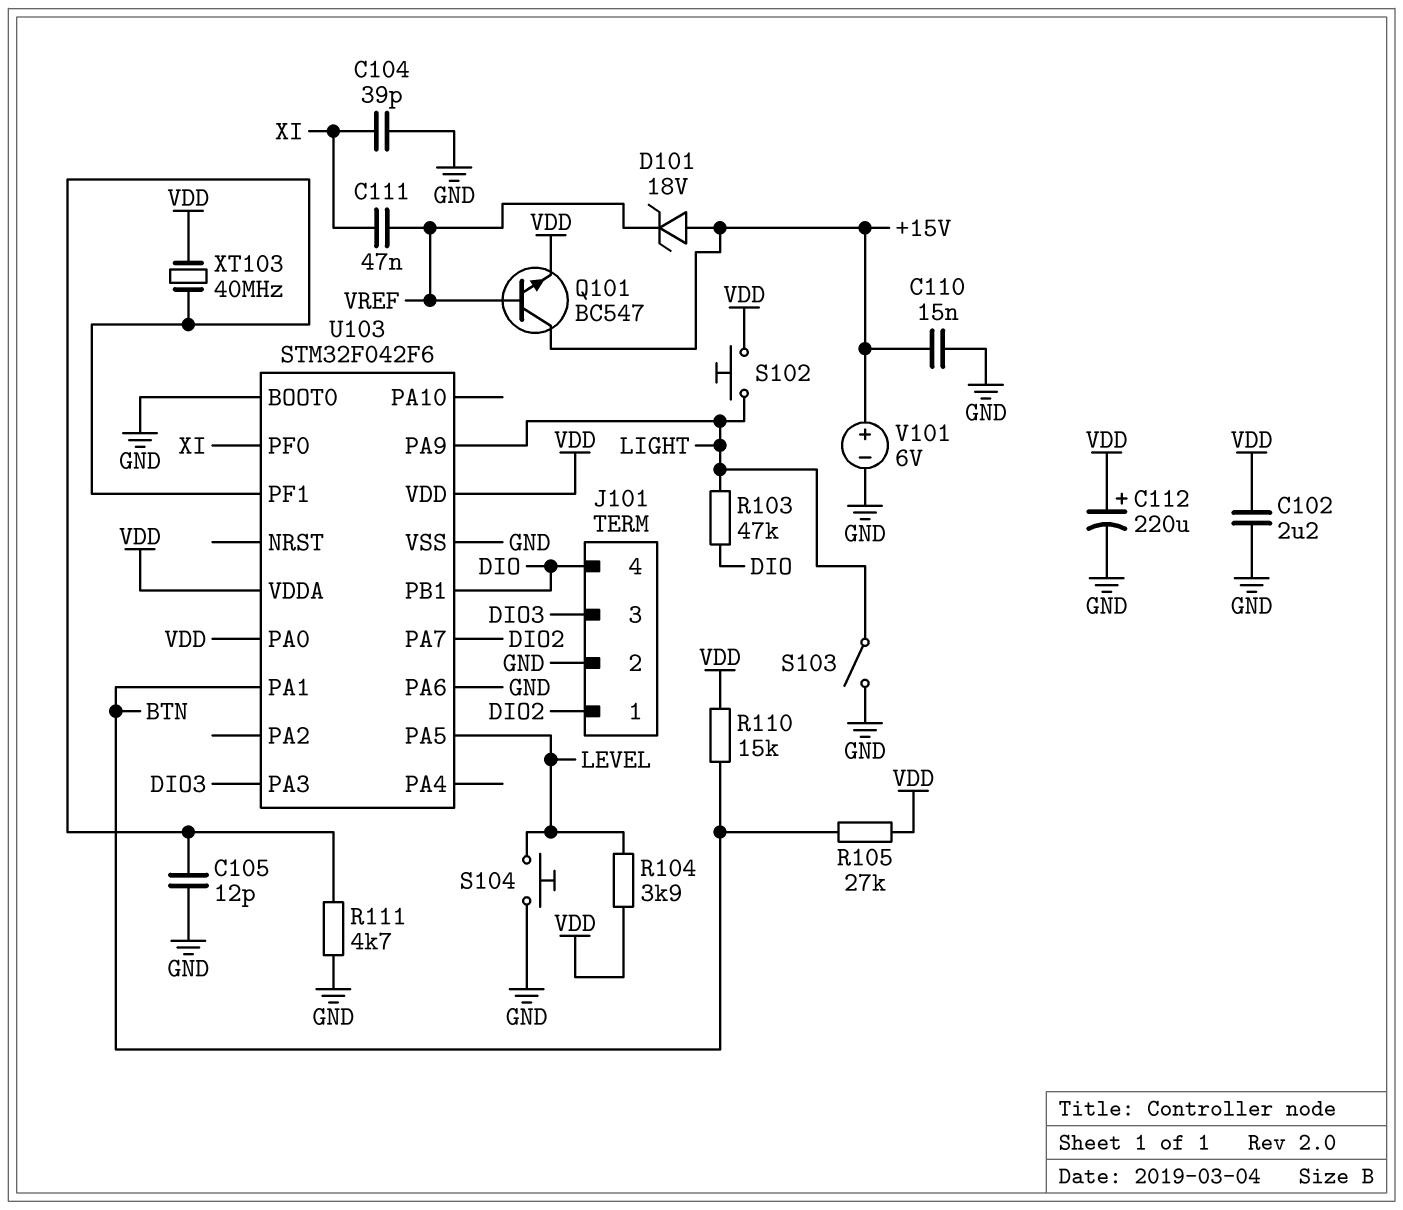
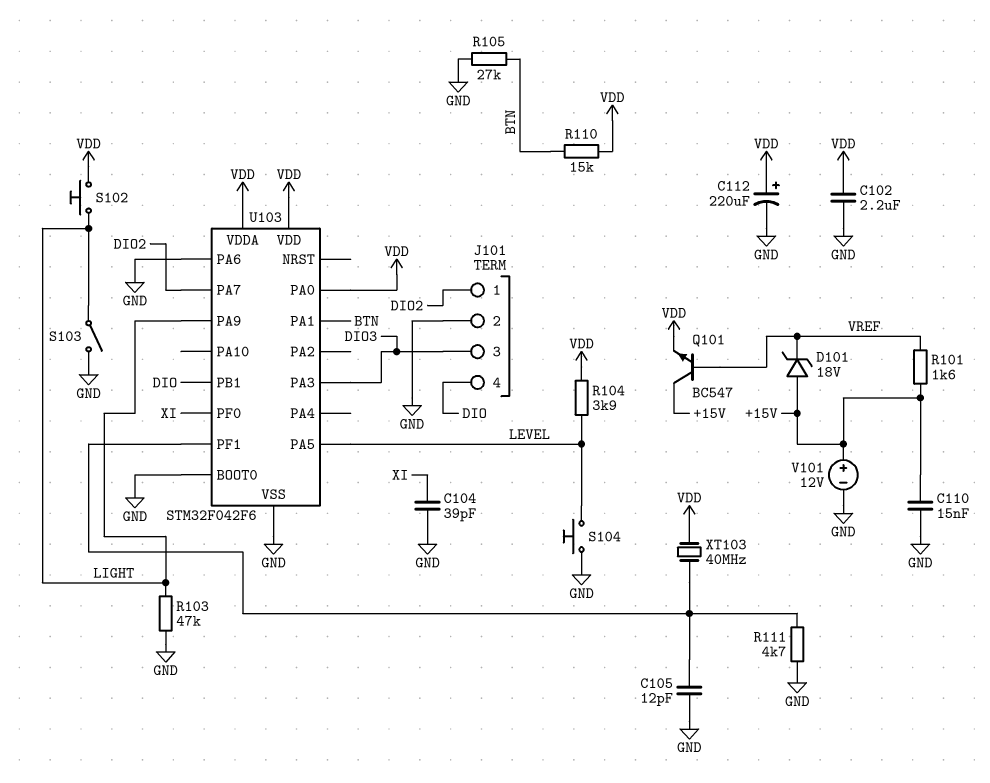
C111: 47nF (VREF, XI) -> none
R101: none -> 1.6k (+15V, VREF)
R103: 47k (DIO, LIGHT) -> 47k (GND, LIGHT)
R105: 27k (BTN, VDD) -> 27k (BTN, GND)
V101: 6V (plus +15V, minus GND) -> 12V (plus +15V, minus GND)

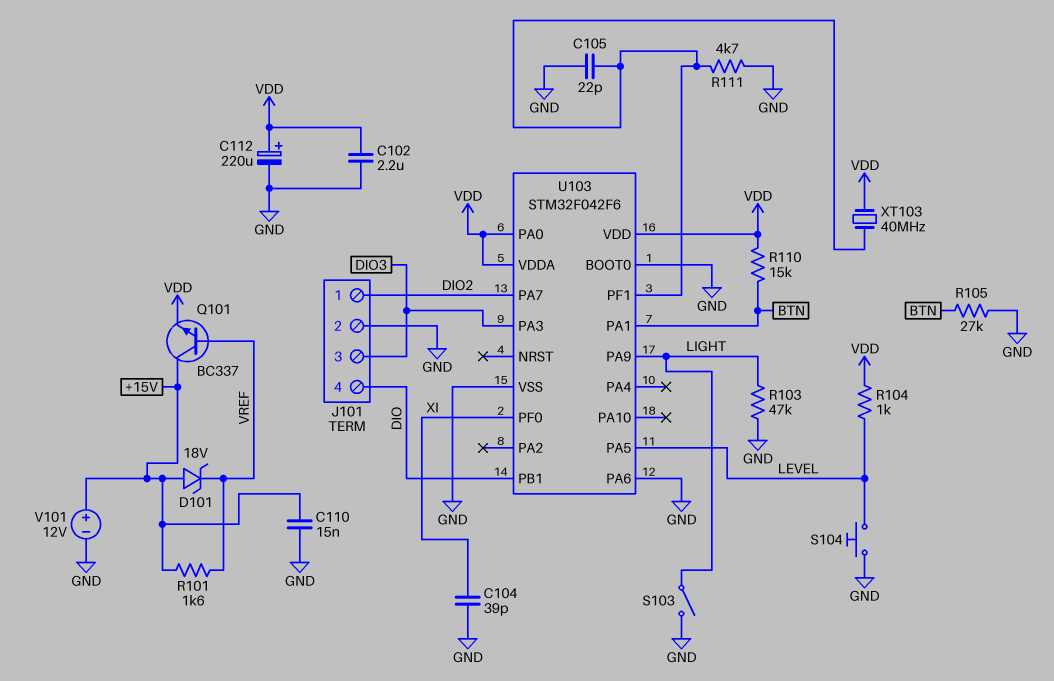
C105: 12pF (GND, U103/PF1) -> 22pF (GND, U103/PF1)
Q101: NPN BC547 (B VREF, C +15V, E VDD) -> NPN BC337 (B VREF, C +15V, E VDD)
R104: 3.9k (LEVEL, VDD) -> 1k (LEVEL, VDD)
S102: button (LIGHT, VDD) -> none

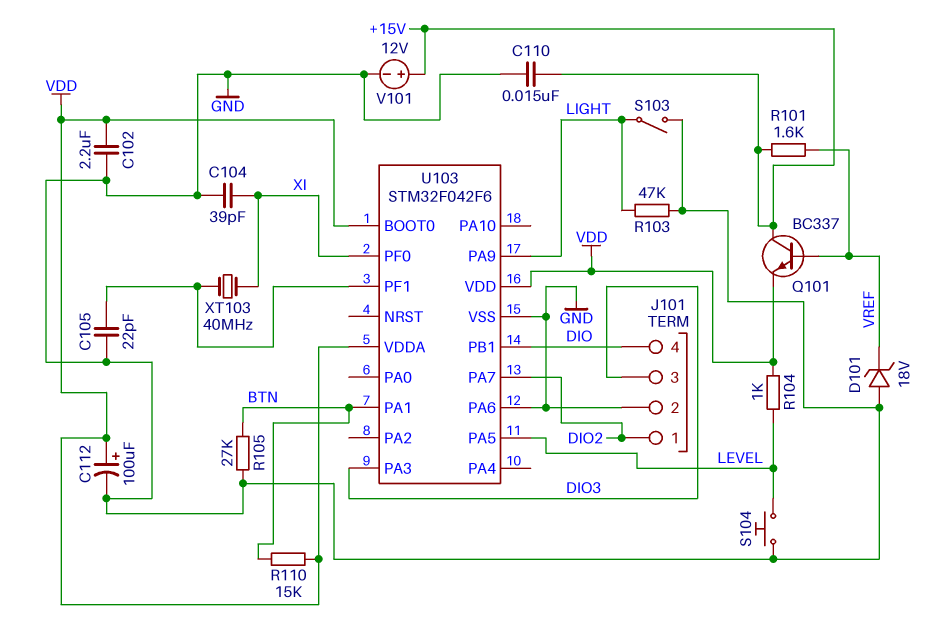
C112: 220uF (plus VDD, minus GND) -> 100uF (plus VDD, minus GND)
D101: zener 18V (A +15V, K VREF) -> zener 18V (A GND, K VREF)
R111: 4.7k (GND, U103/PF1) -> none
U103 pin BOOT0: GND -> VDD
U103 pin PA0: VDD -> none
XT103: 40MHz (U103/PF1, VDD) -> 40MHz (U103/PF1, XI)

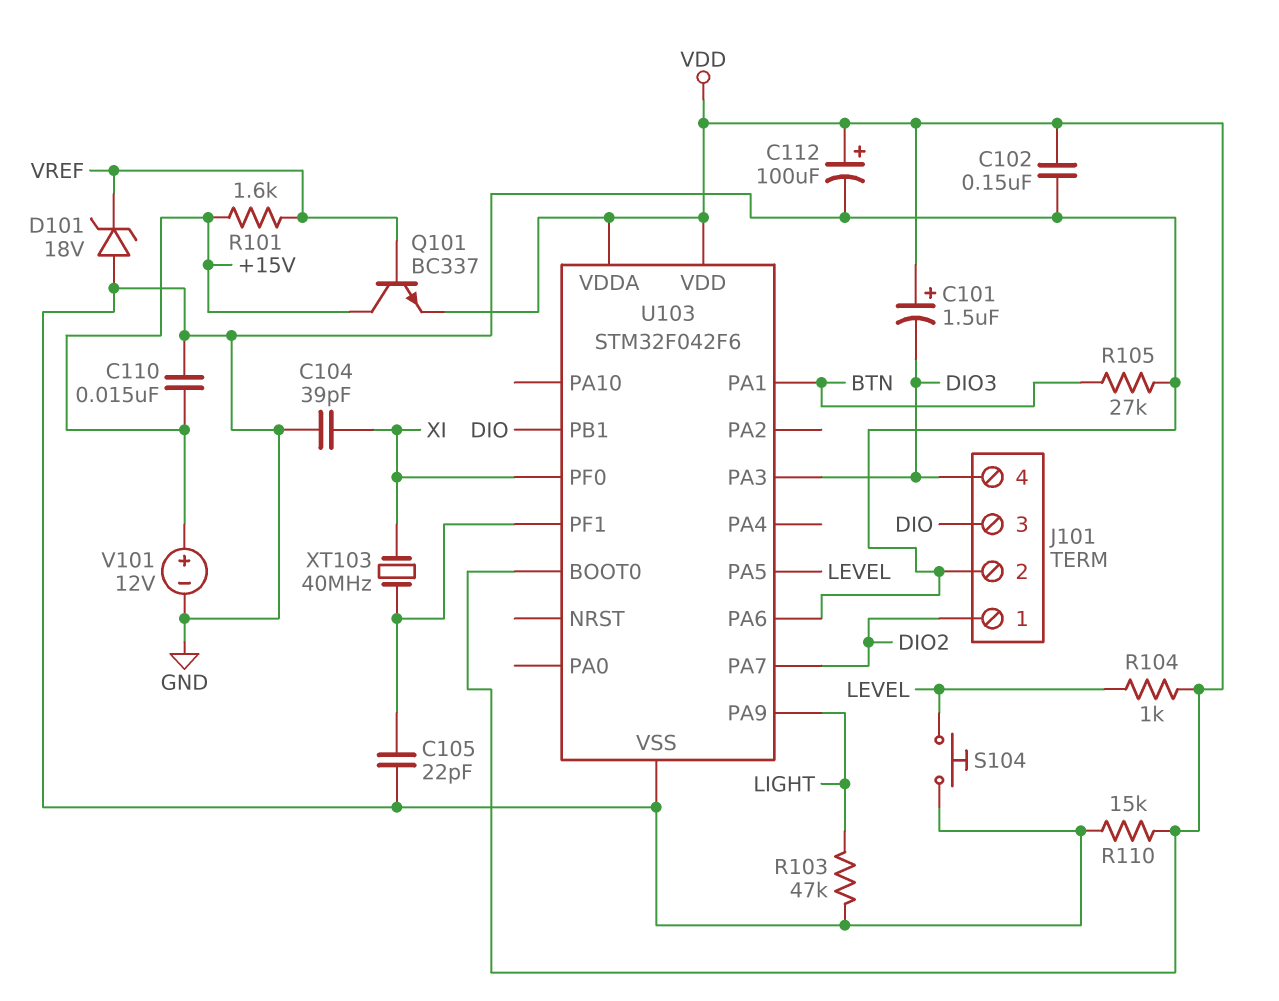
C101: none -> 1.5uF (plus VDD, minus DIO3)
C102: 2.2uF (GND, VDD) -> 150nF (GND, VDD)
J101 pin 3: DIO3 -> DIO
J101 pin 4: DIO -> DIO3
R110: 15k (BTN, VDD) -> 15k (GND, VDD)
S103: switch (GND, LIGHT) -> none

